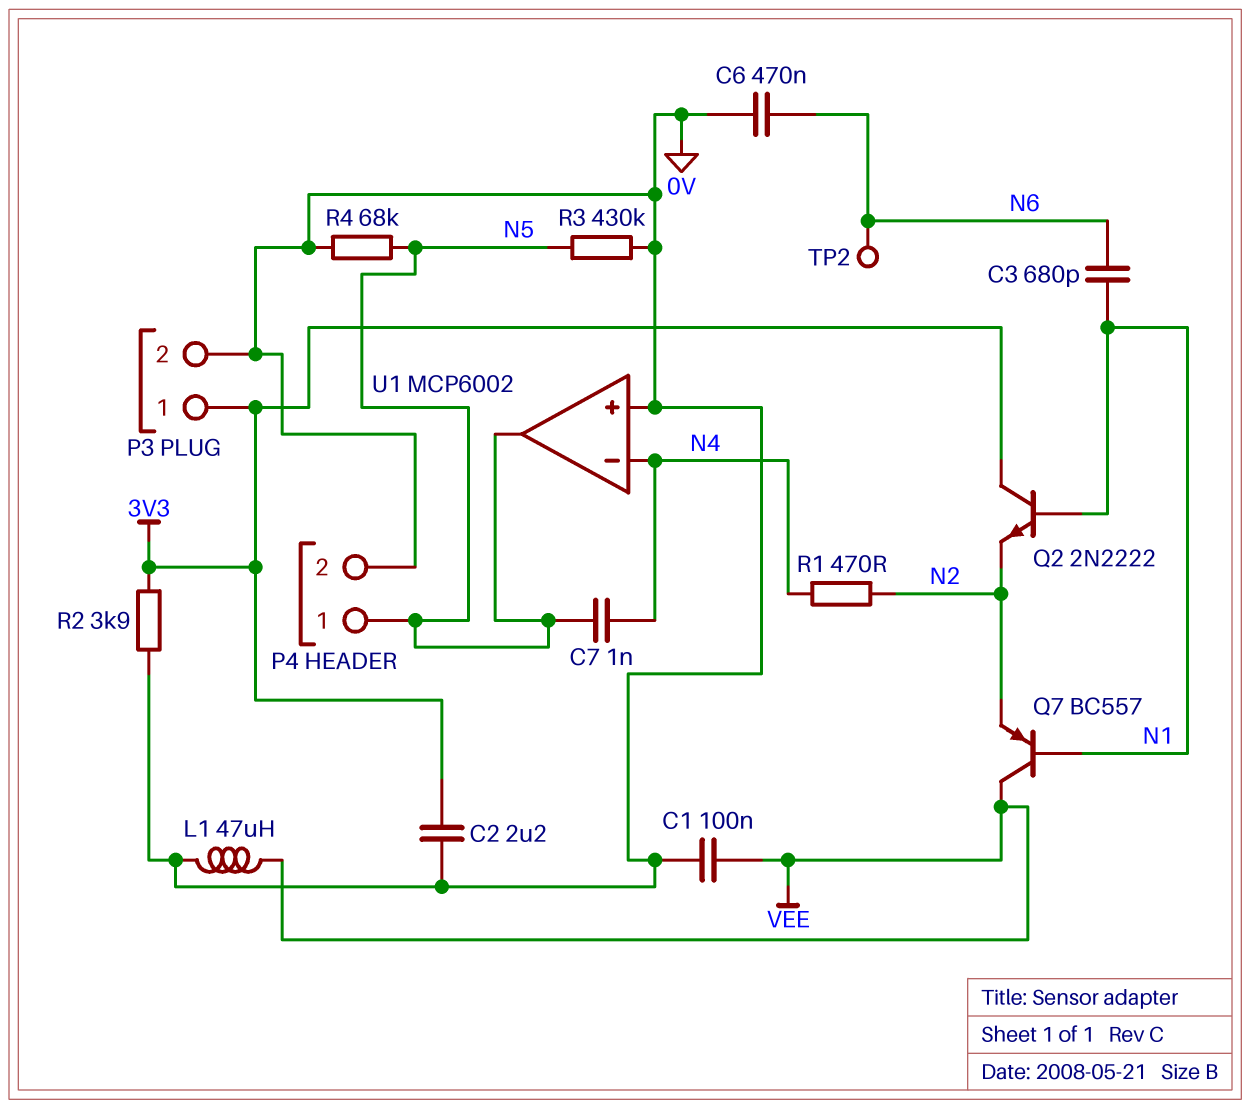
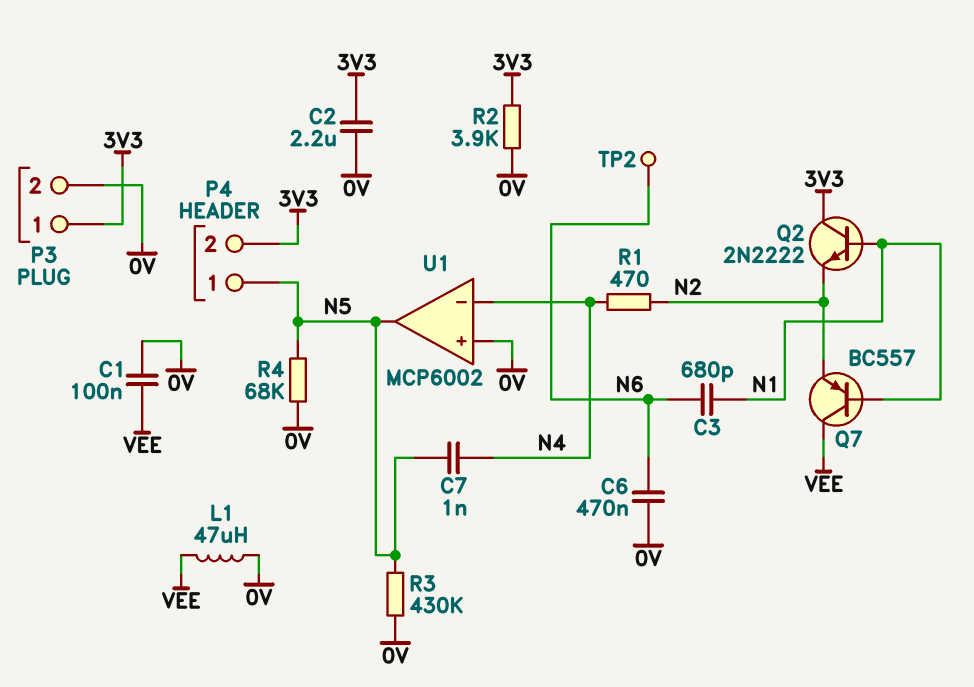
P4 pin 2: 0V -> 3V3

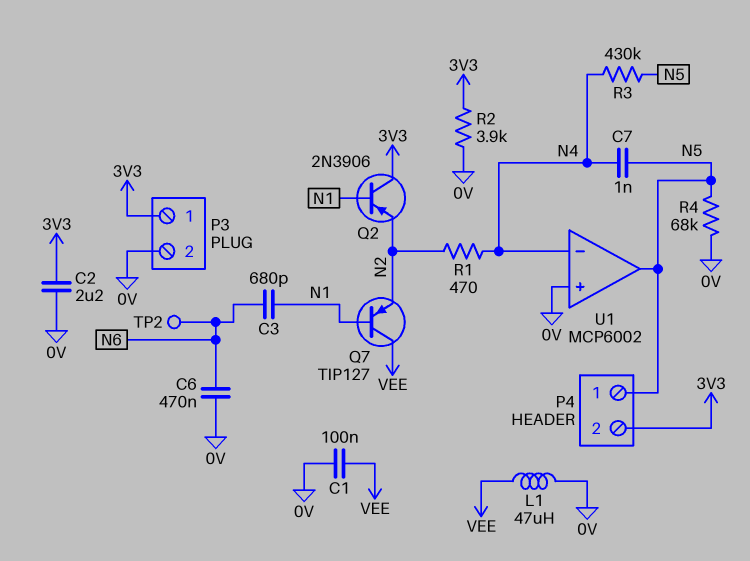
Q2: NPN 2N2222 (B N1, C 3V3, E N2) -> PNP 2N3906 (B N1, C 3V3, E N2)
Q7: PNP BC557 (B N1, C VEE, E N2) -> PNP TIP127 (B N1, C VEE, E N2)
R3: 430k (0V, N5) -> 430k (N4, N5)

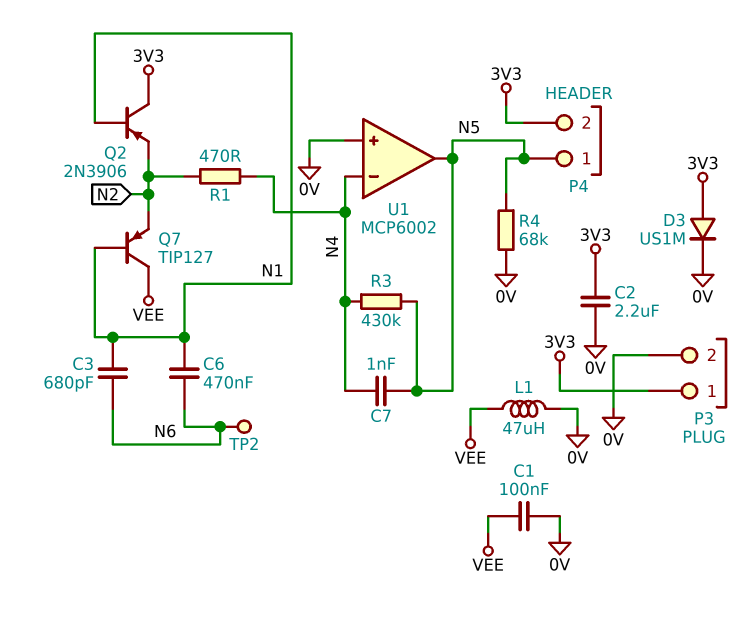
C6: 470nF (0V, N6) -> 470nF (N1, N6)
D3: none -> diode US1M (A 3V3, K 0V)
R2: 3.9k (0V, 3V3) -> none

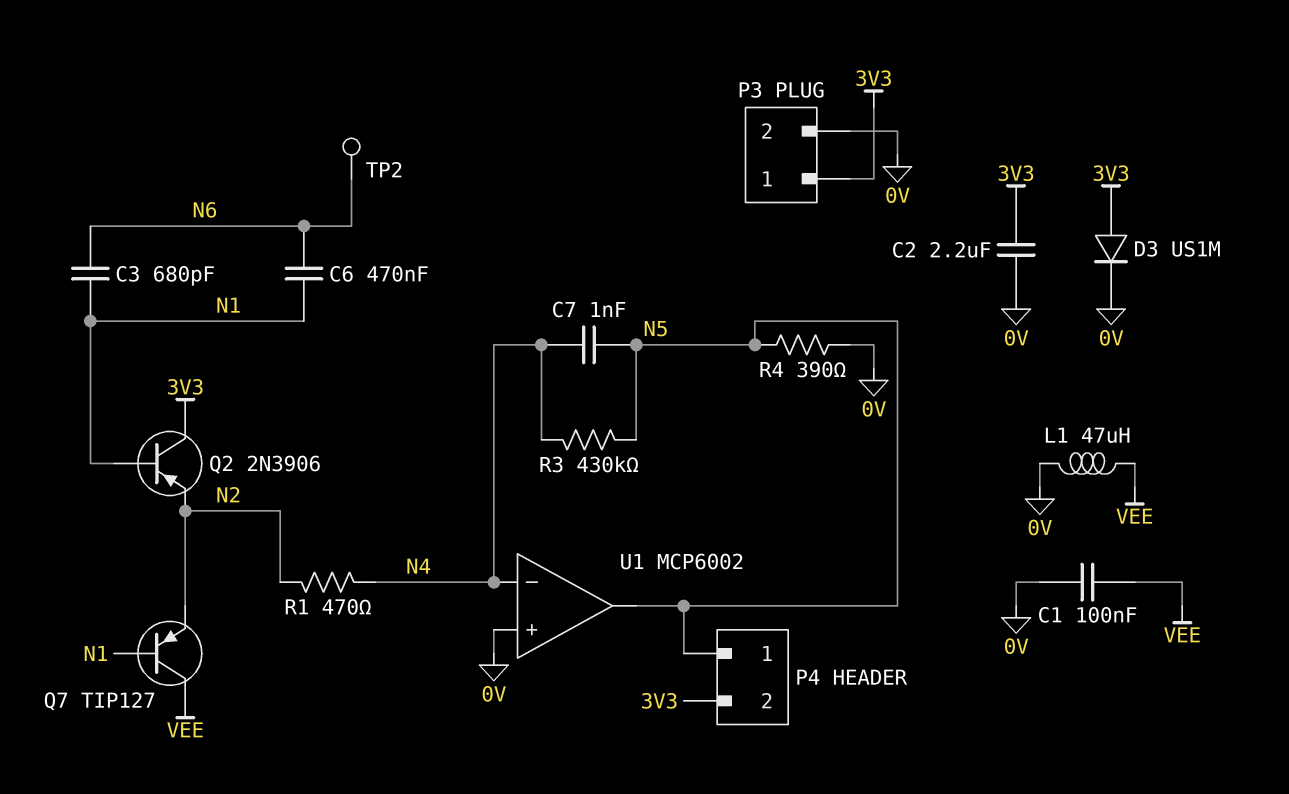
R4: 68k (0V, N5) -> 390 (0V, N5)

